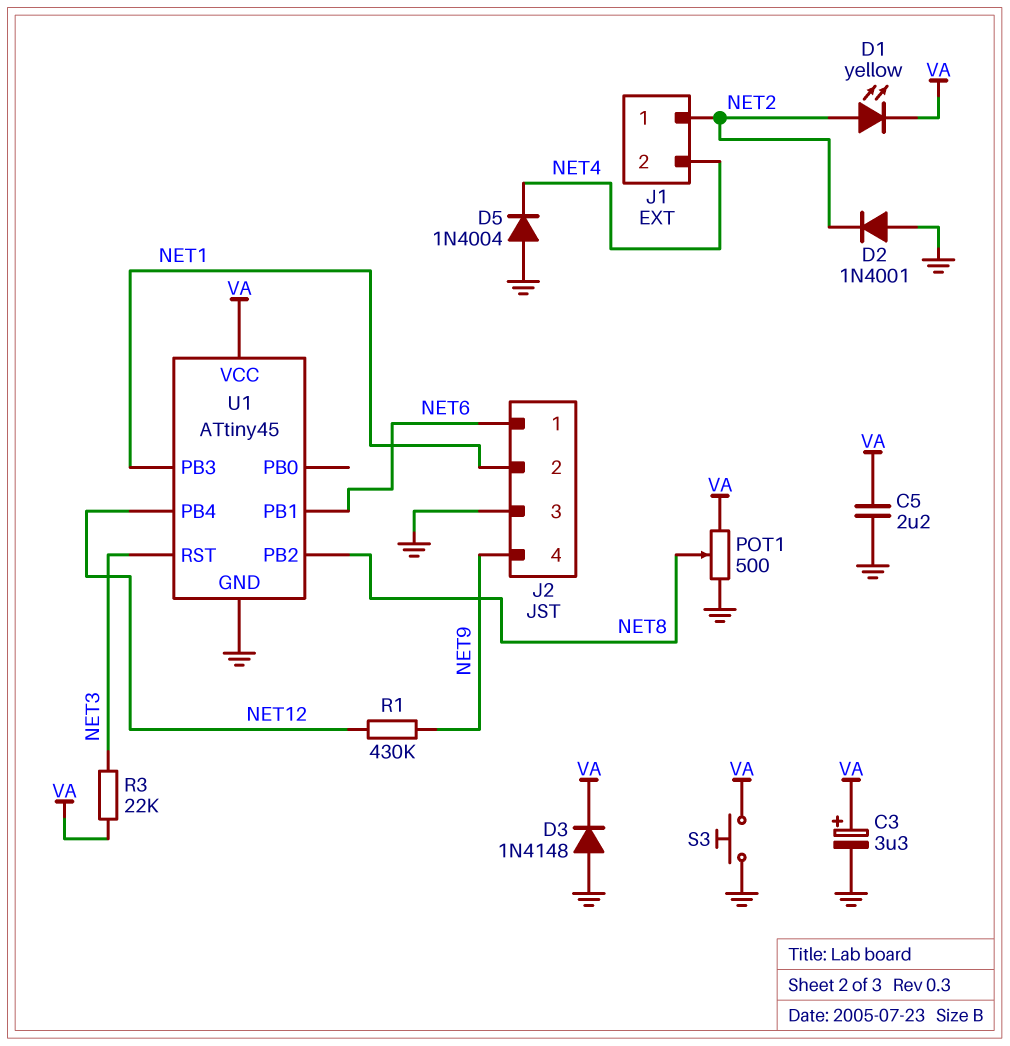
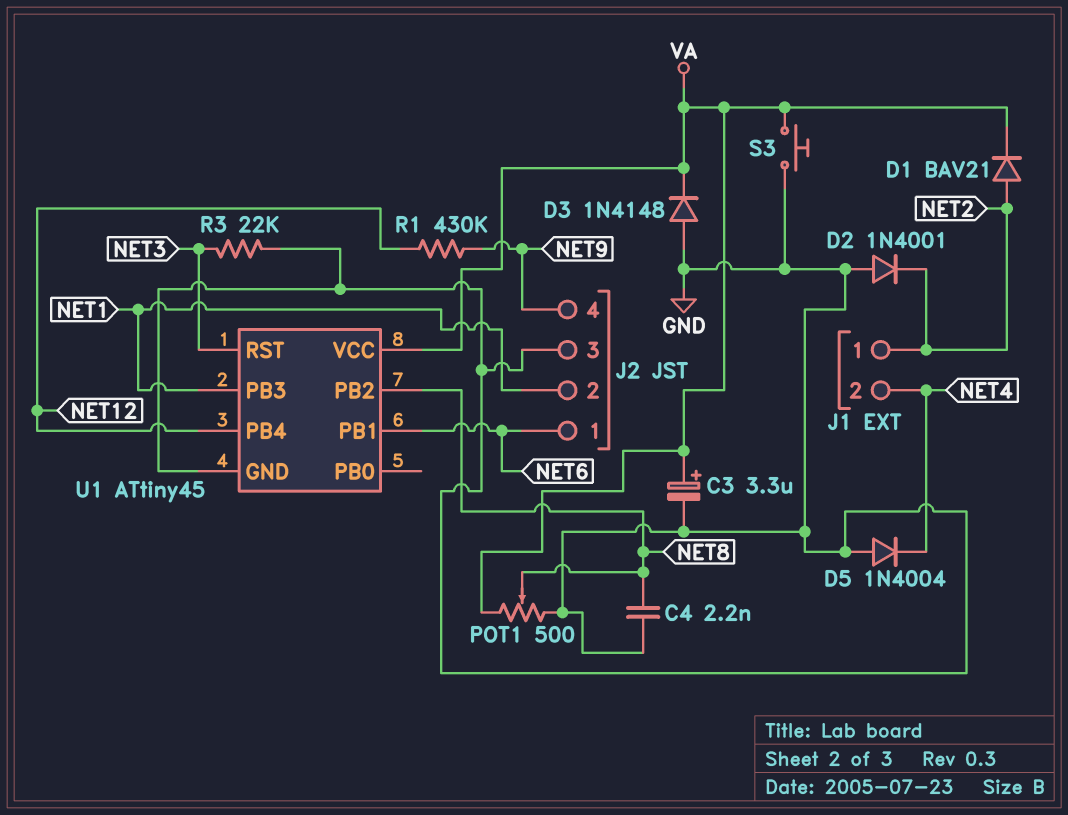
C4: none -> 2.2nF (GND, NET8)
C5: 2.2uF (GND, VA) -> none
D1: LED yellow (A NET2, K VA) -> diode BAV21 (A NET2, K VA)
R3: 22k (NET3, VA) -> 22k (GND, NET3)

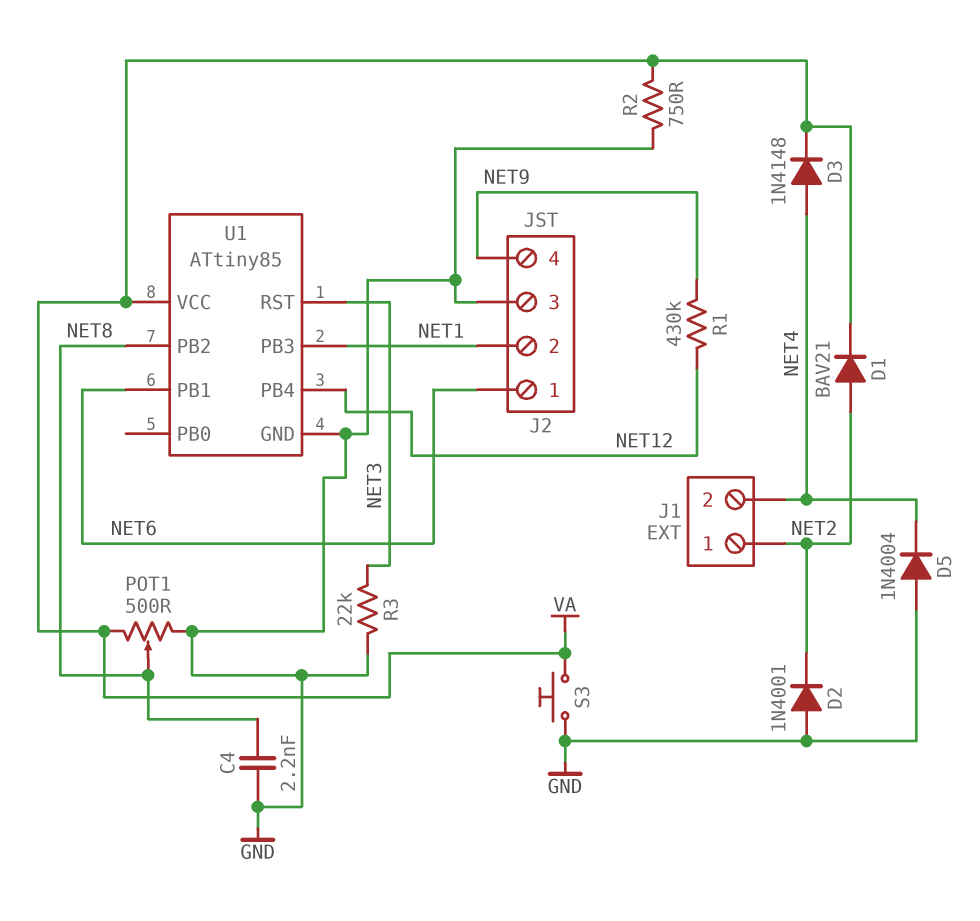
C3: 3.3uF (plus VA, minus GND) -> none
D3: diode 1N4148 (A GND, K VA) -> diode 1N4148 (A NET4, K VA)
R2: none -> 750 (GND, VA)
U1: ATtiny45 -> ATtiny85

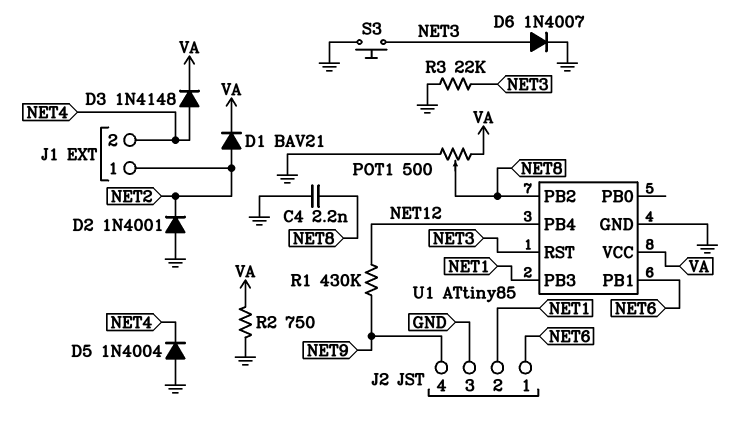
D6: none -> diode 1N4007 (A NET3, K GND)
S3: button (GND, VA) -> button (GND, NET3)

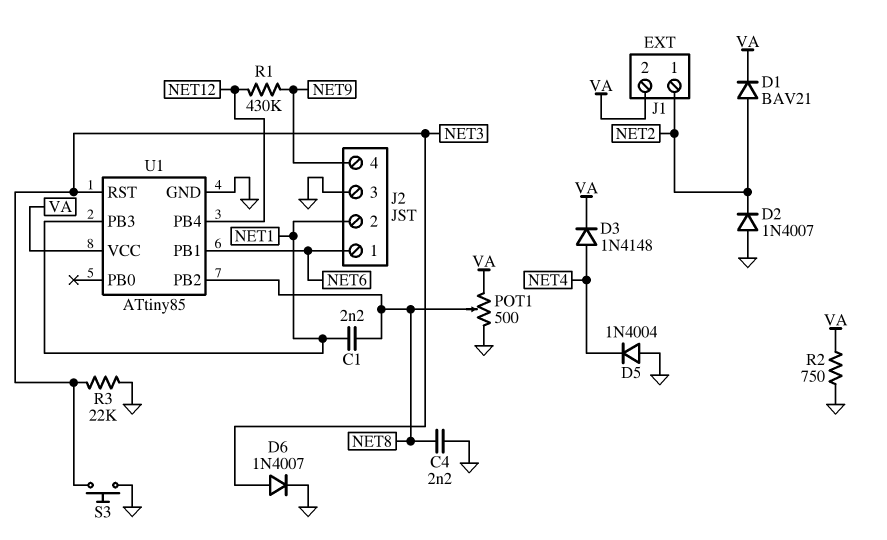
C1: none -> 2.2nF (NET1, NET8)
D2: diode 1N4001 (A GND, K NET2) -> diode 1N4007 (A GND, K NET2)
J1 pin 2: NET4 -> VA

